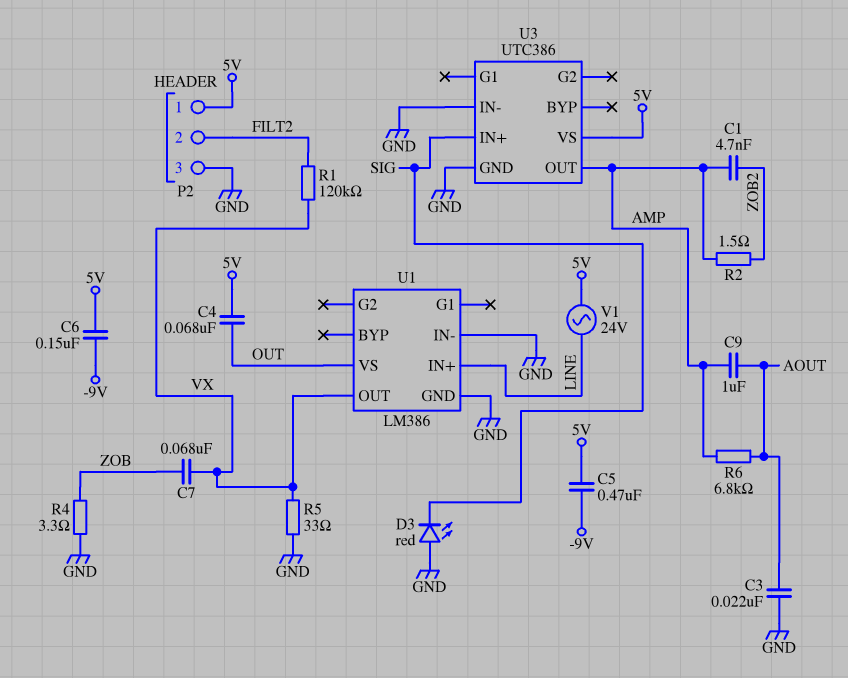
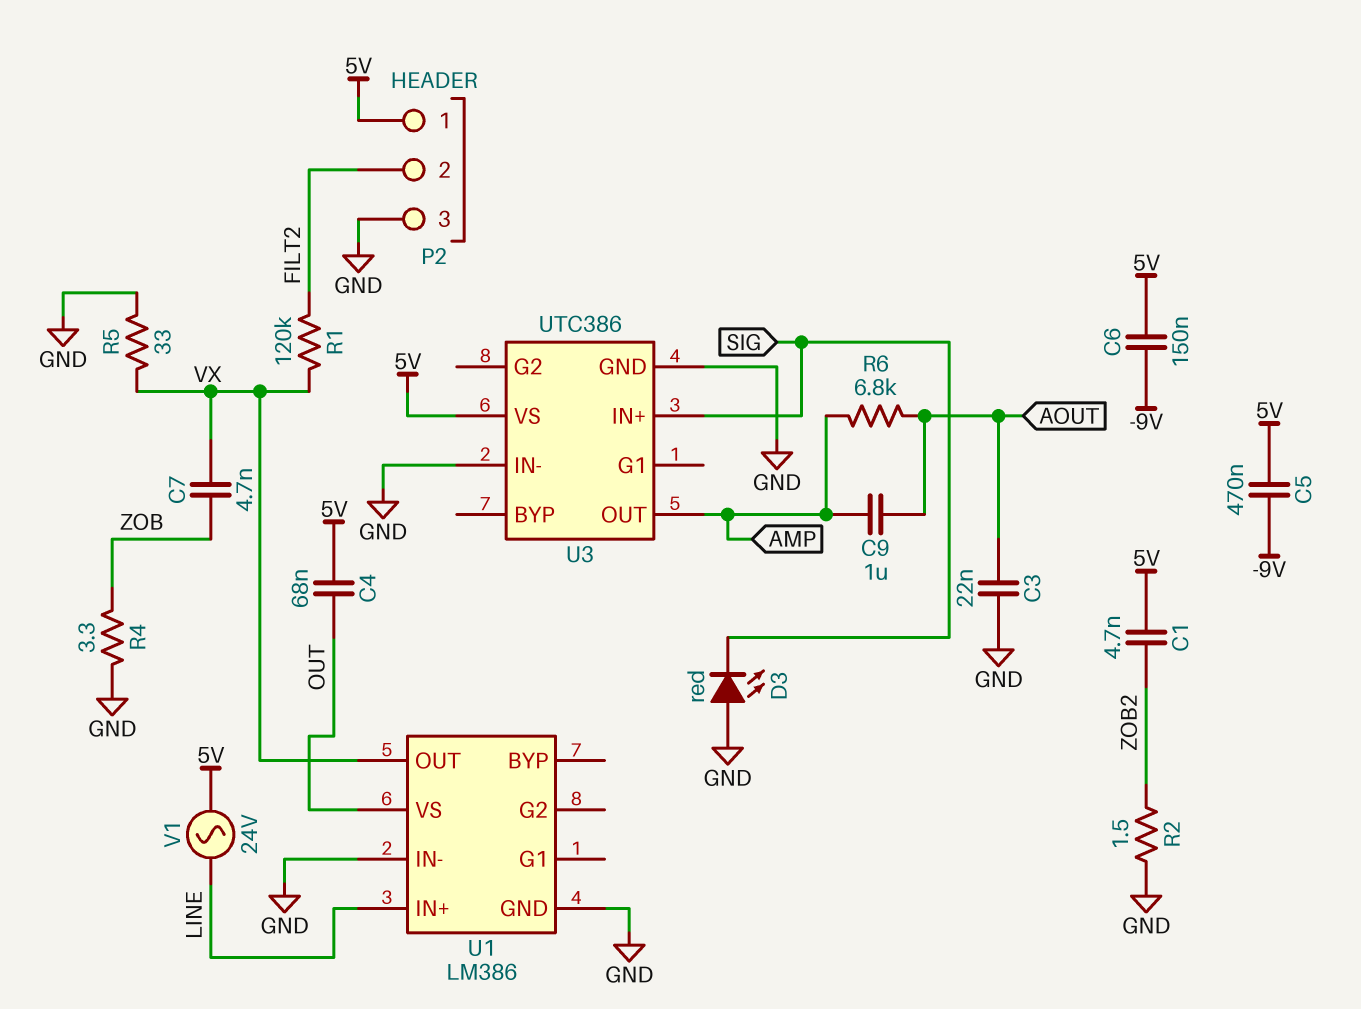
C1: 4.7nF (AMP, ZOB2) -> 4.7nF (5V, ZOB2)
C7: 68nF (VX, ZOB) -> 4.7nF (VX, ZOB)
R2: 1.5 (AMP, ZOB2) -> 1.5 (GND, ZOB2)

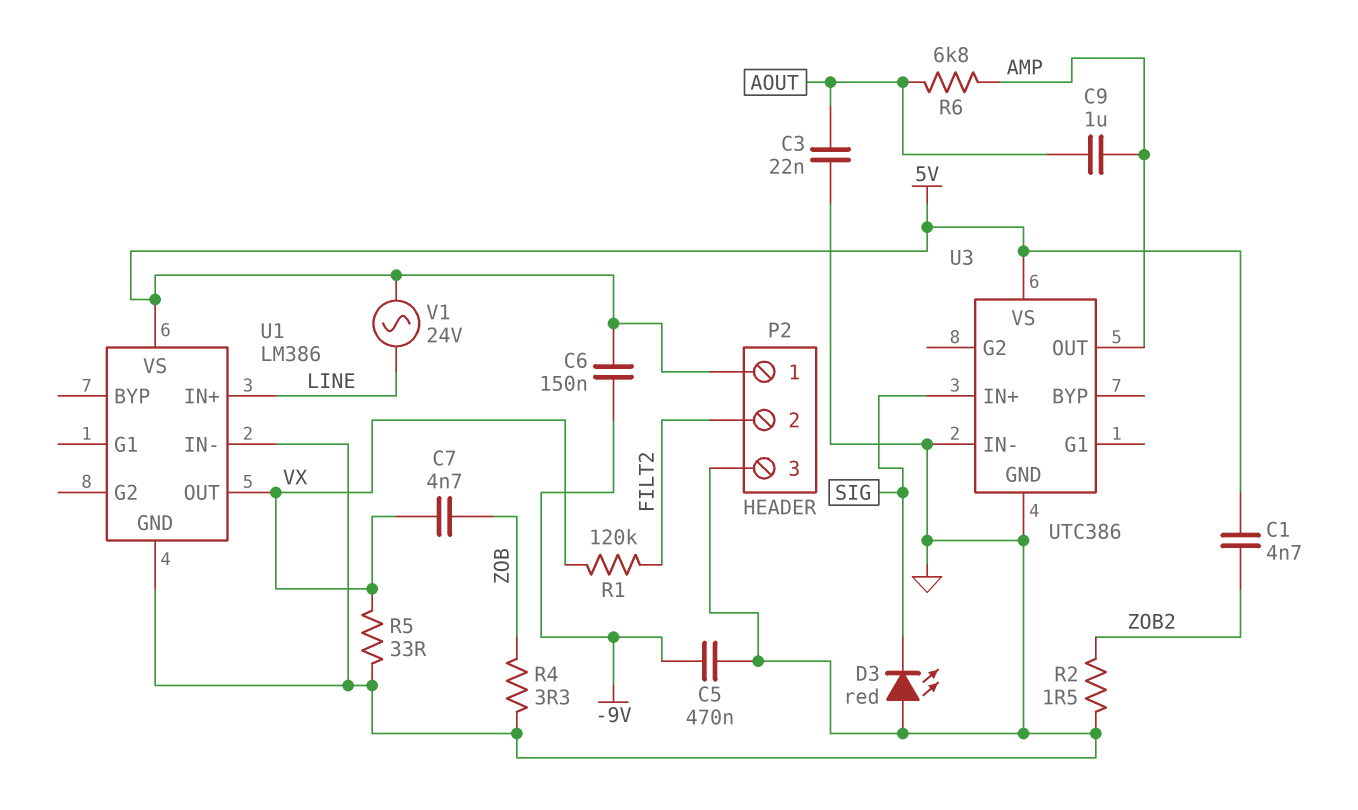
C4: 68nF (5V, OUT) -> none
C5: 470nF (-9V, 5V) -> 470nF (-9V, GND)
U1 pin VS: OUT -> 5V

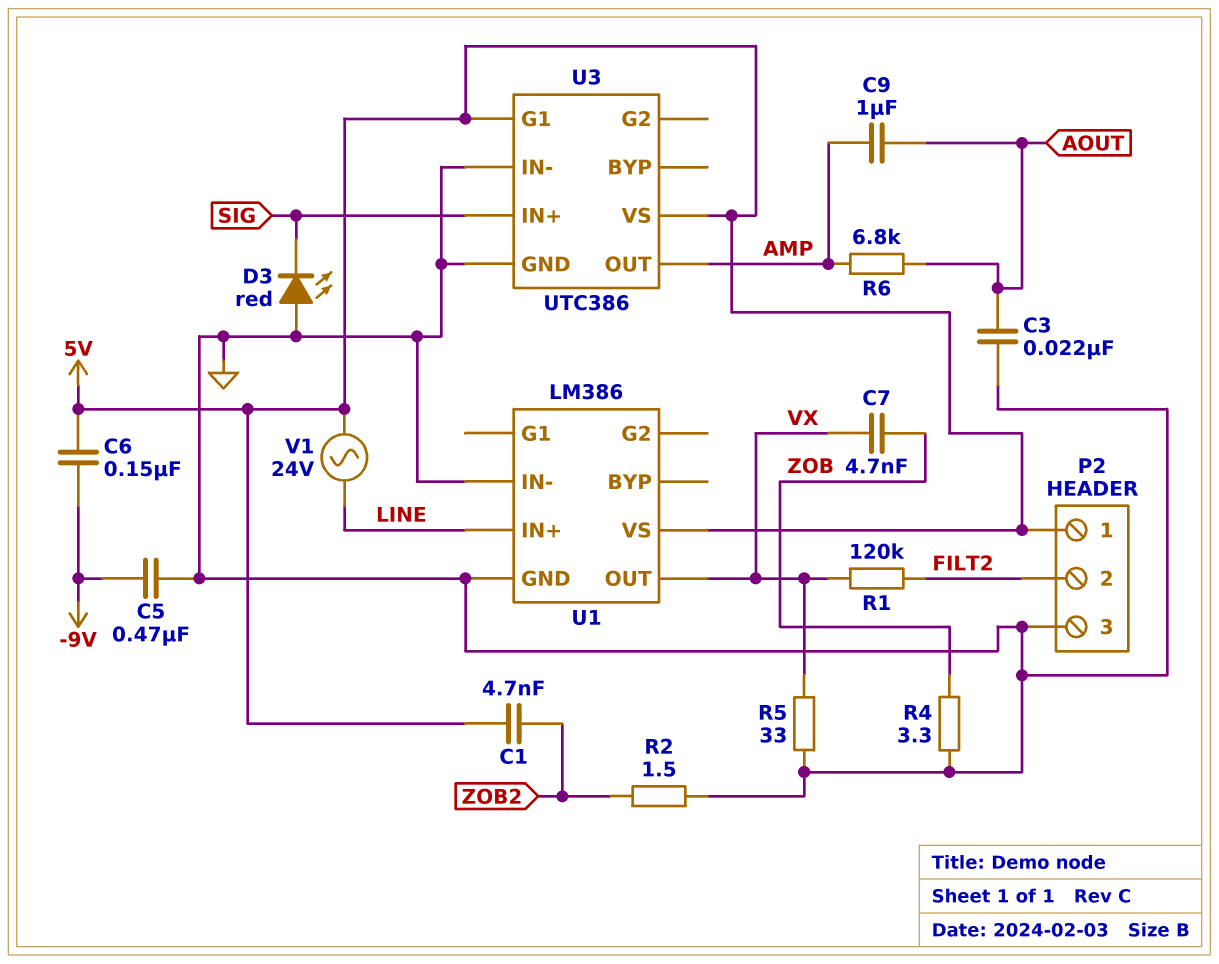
U3 pin G1: none -> 5V

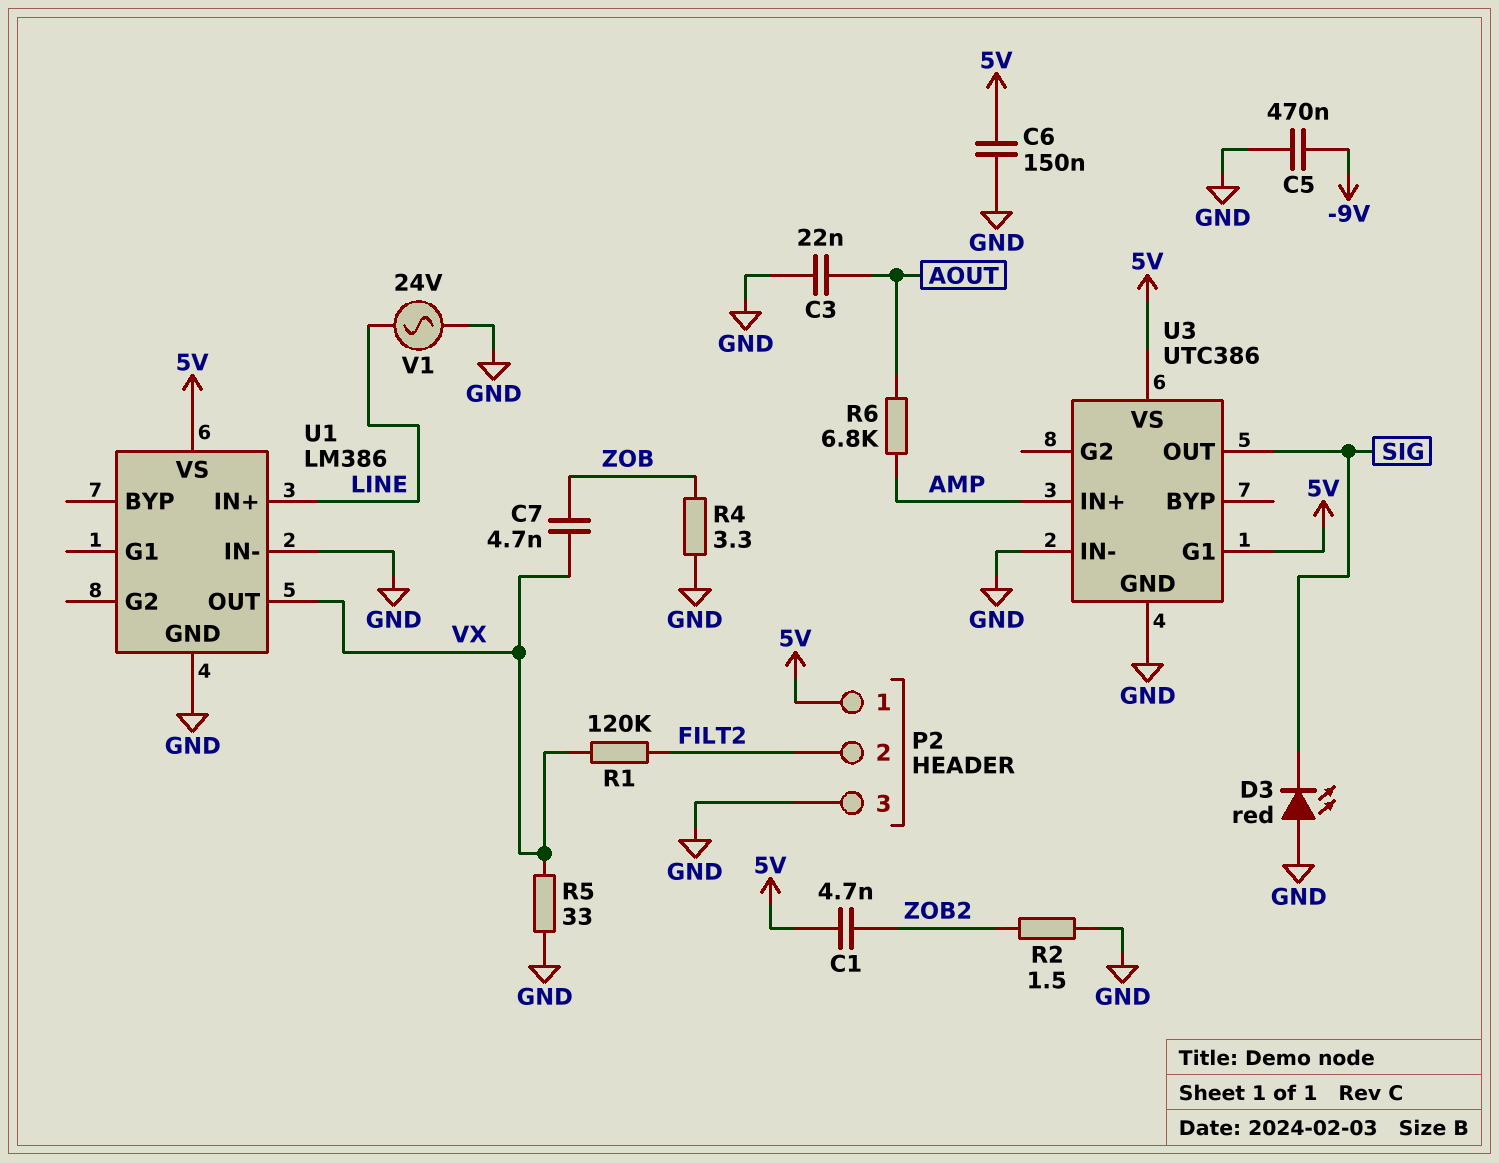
C6: 150nF (-9V, 5V) -> 150nF (5V, GND)
C9: 1uF (AMP, AOUT) -> none
U3 pin IN+: SIG -> AMP
U3 pin OUT: AMP -> SIG
V1: AC 24V (5V, LINE) -> AC 24V (GND, LINE)

